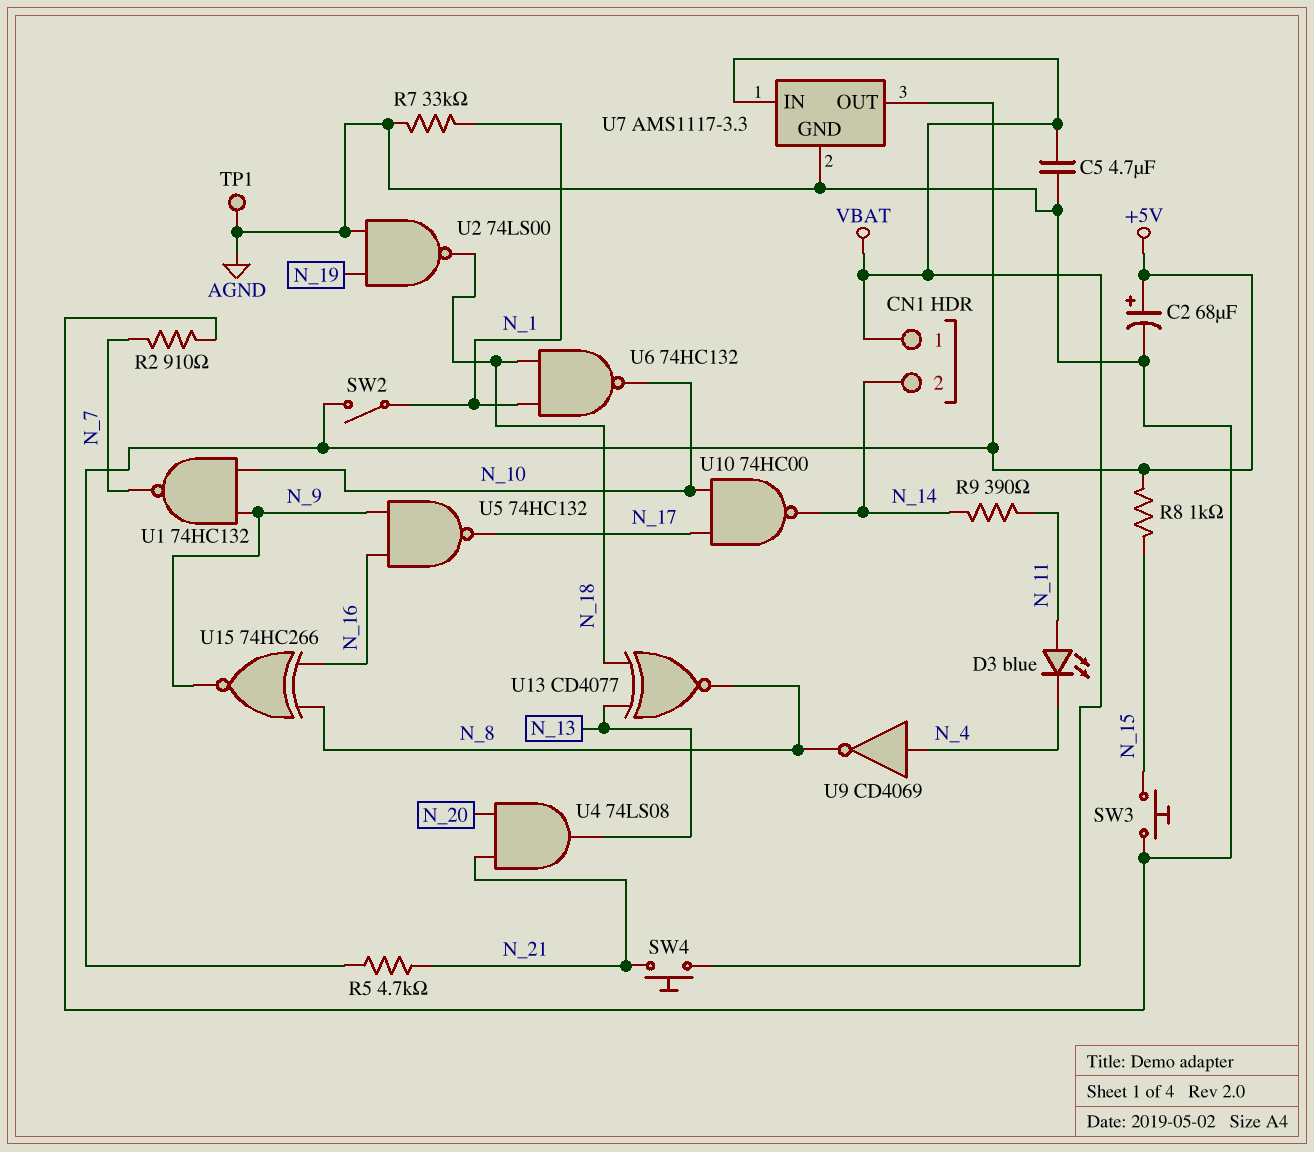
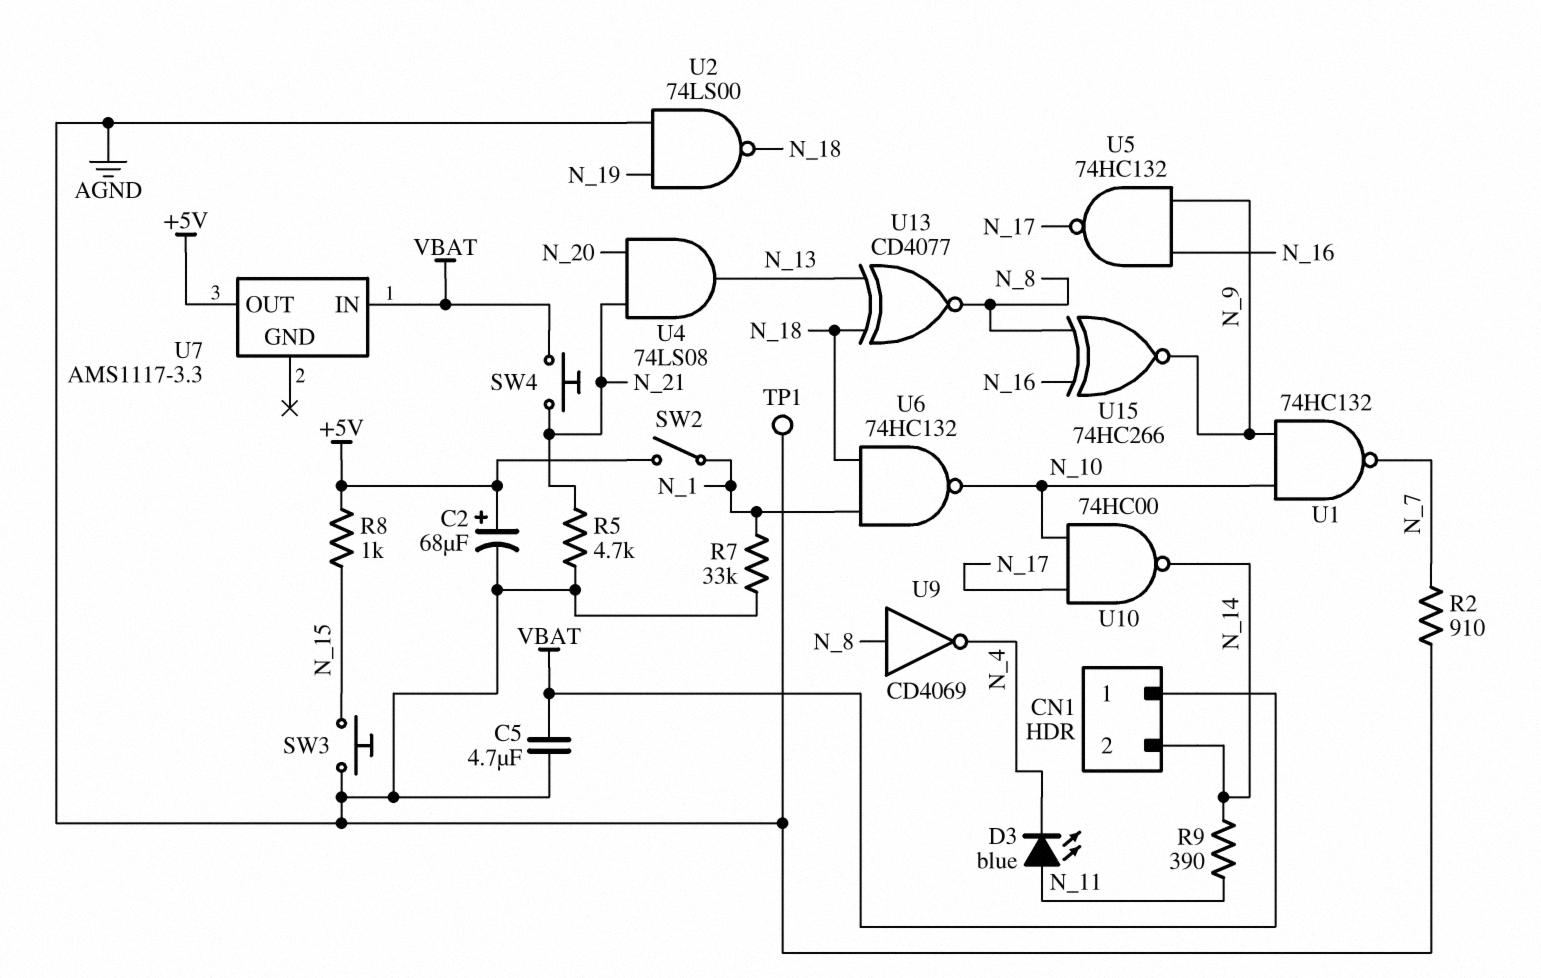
R5: 4.7k (+5V, N_21) -> 4.7k (AGND, N_21)
U7 pin GND: AGND -> none
U9: NOT CD4069 (in N_4, out N_8) -> NOT CD4069 (in N_8, out N_4)

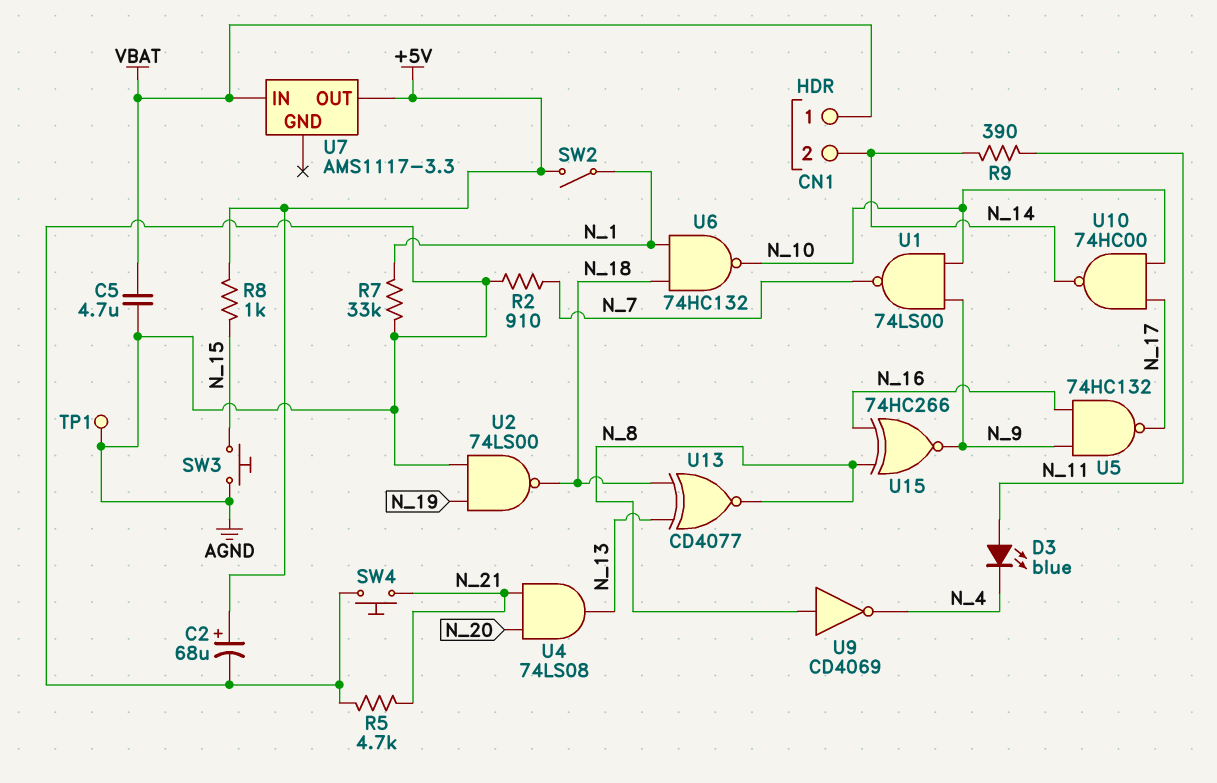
SW4: button (N_21, VBAT) -> button (AGND, N_21)
U1: NAND 74HC132 (in N_9, in N_10, out N_7) -> NAND 74LS00 (in N_9, in N_10, out N_7)

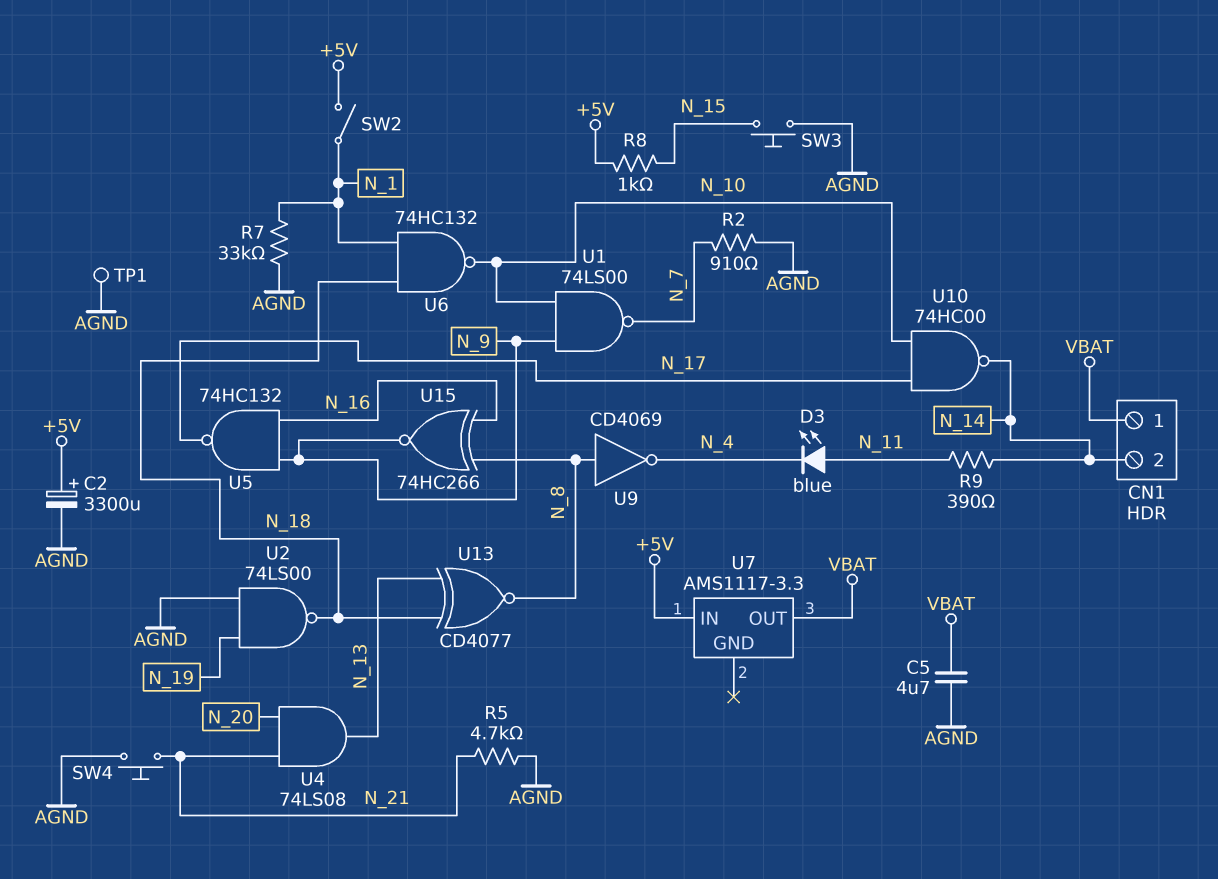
C2: 68uF (plus +5V, minus AGND) -> 3300uF (plus +5V, minus AGND)
U7 pin IN: VBAT -> +5V
U7 pin OUT: +5V -> VBAT

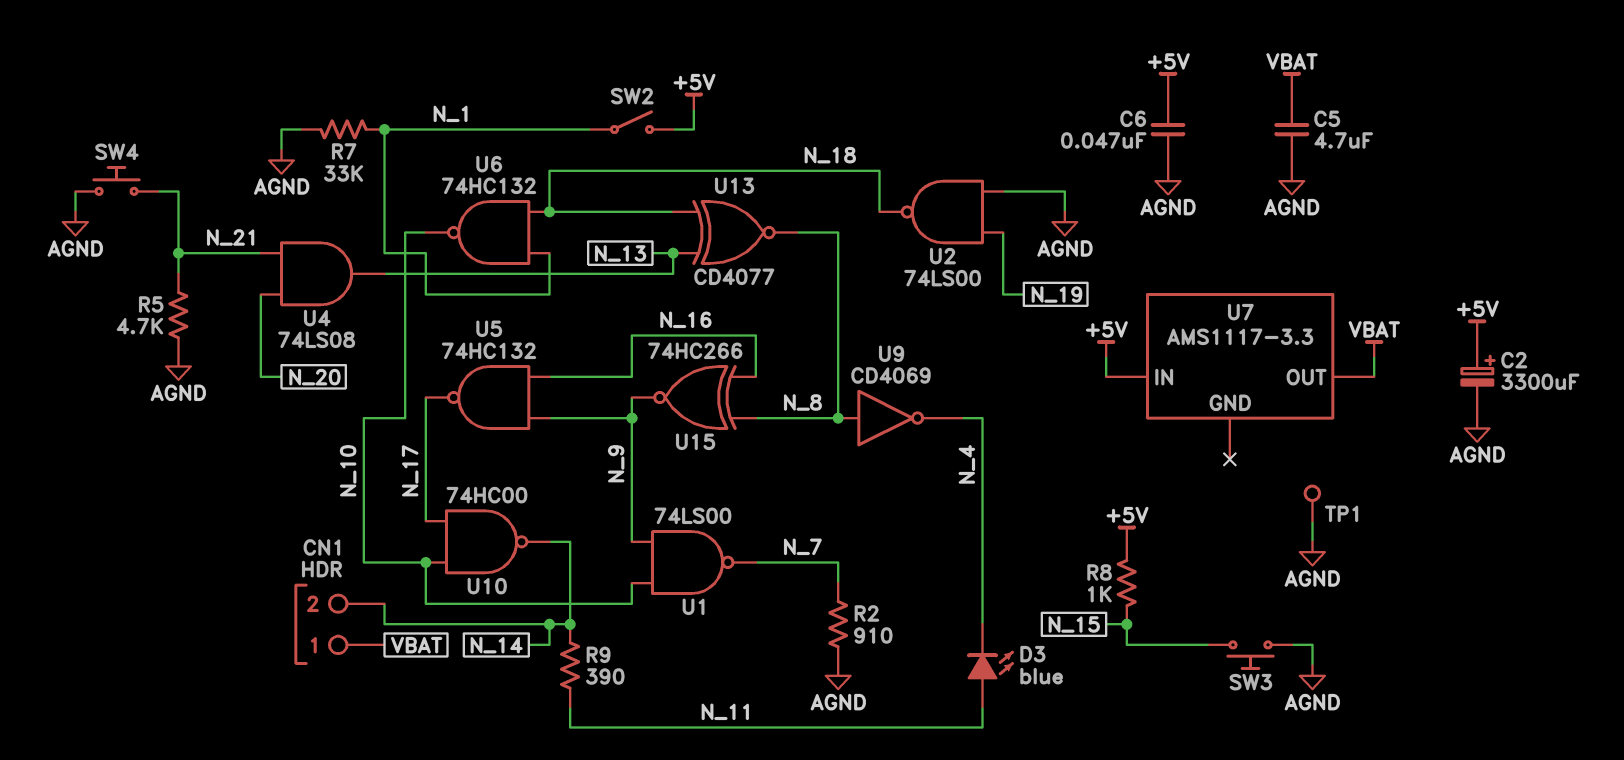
C6: none -> 47nF (+5V, AGND)

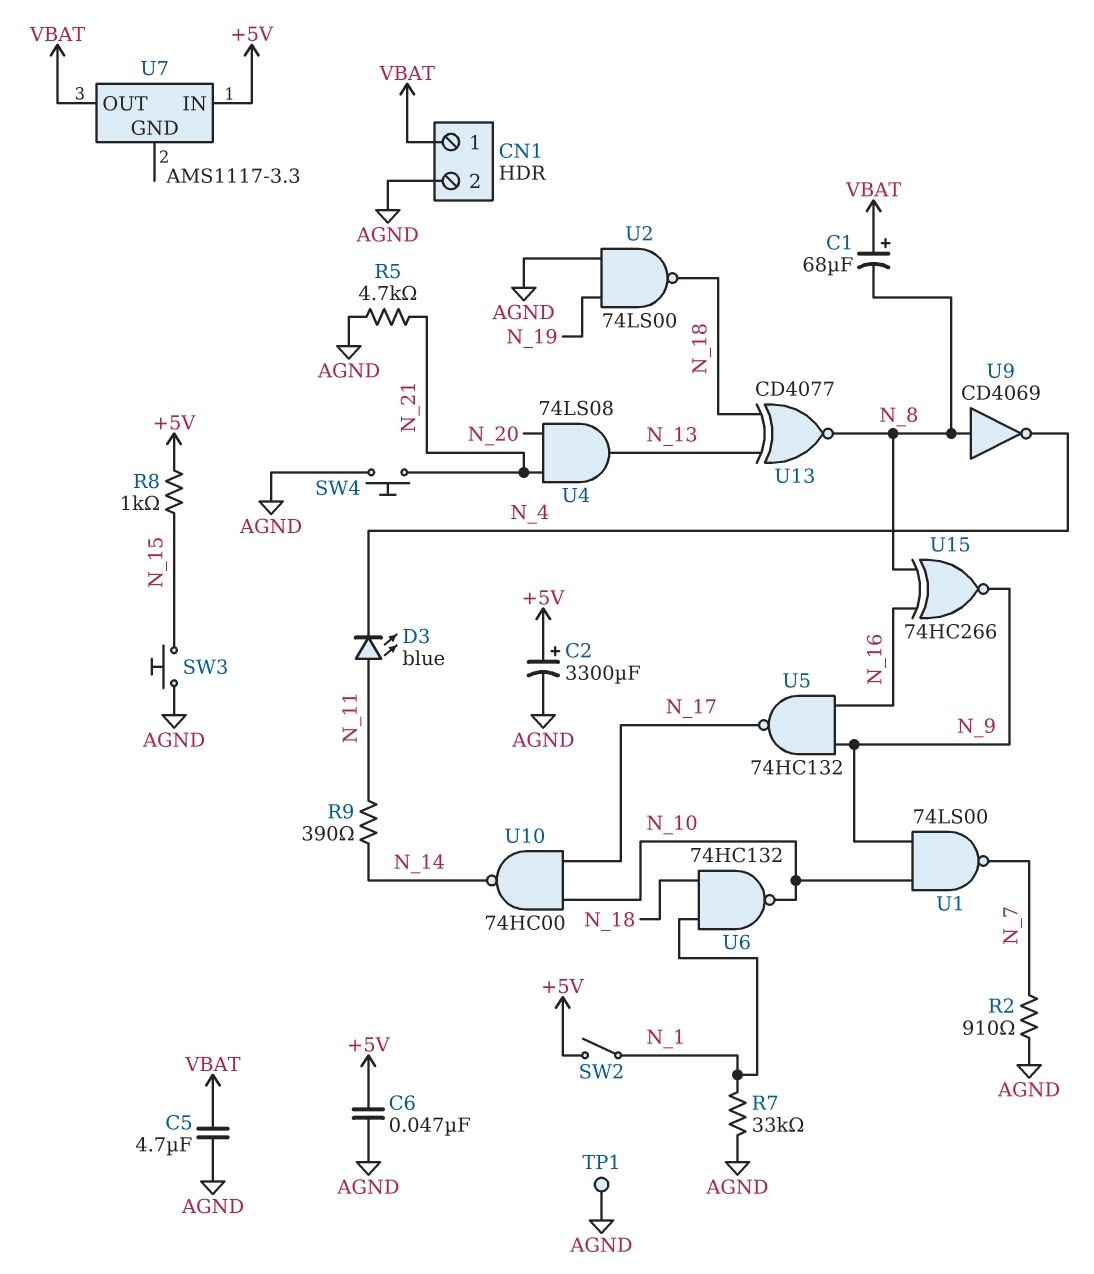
C1: none -> 68uF (plus VBAT, minus N_8)
CN1 pin 2: N_14 -> AGND

